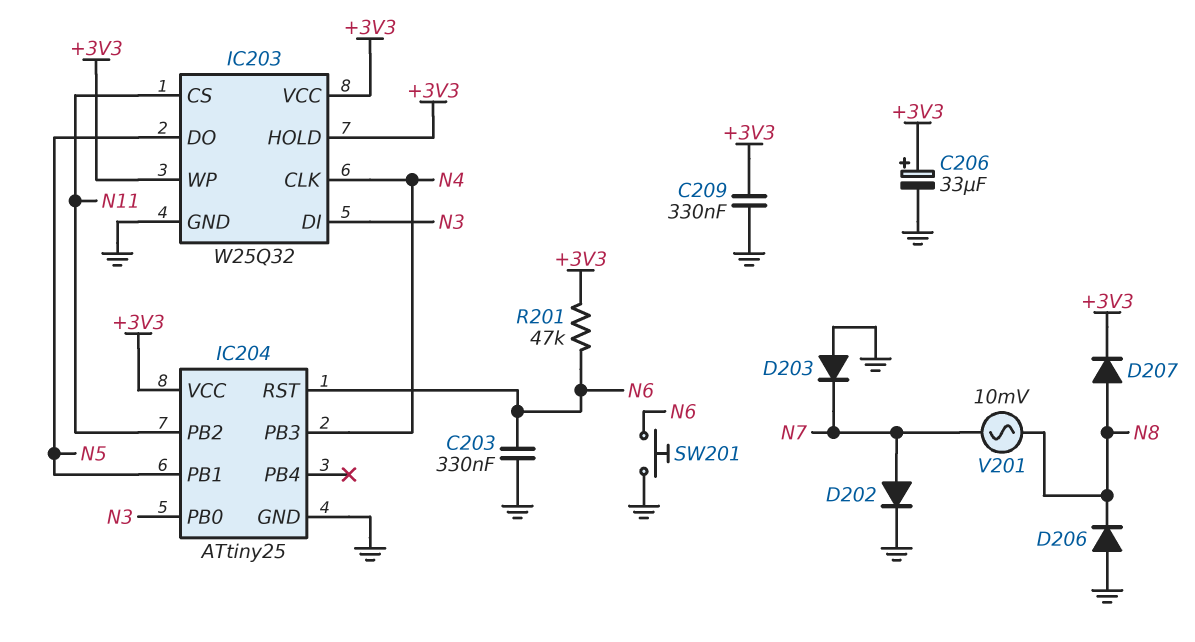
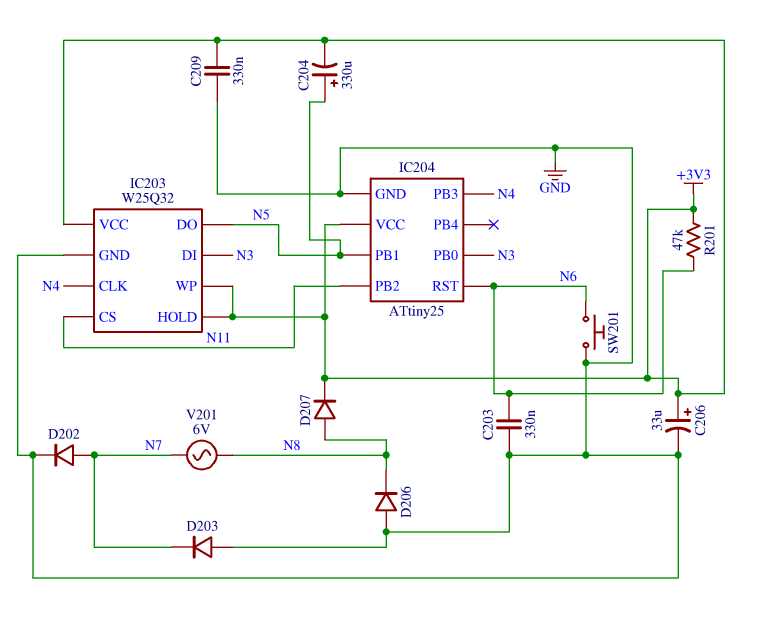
C204: none -> 330uF (plus N5, minus +3V3)
V201: AC 10mV (N7, N8) -> AC 6V (N7, N8)

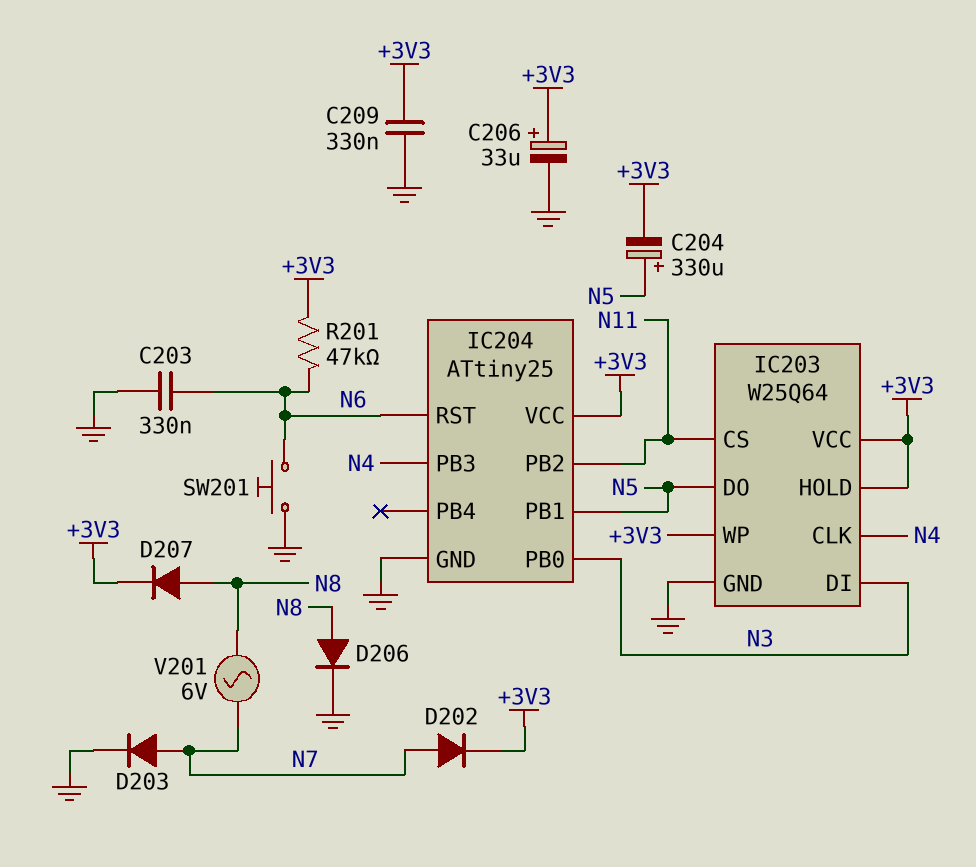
D202: diode (A N7, K GND) -> diode (A N7, K +3V3)
D203: diode (A GND, K N7) -> diode (A N7, K GND)
D206: diode (A GND, K N8) -> diode (A N8, K GND)
IC203: W25Q32 -> W25Q64

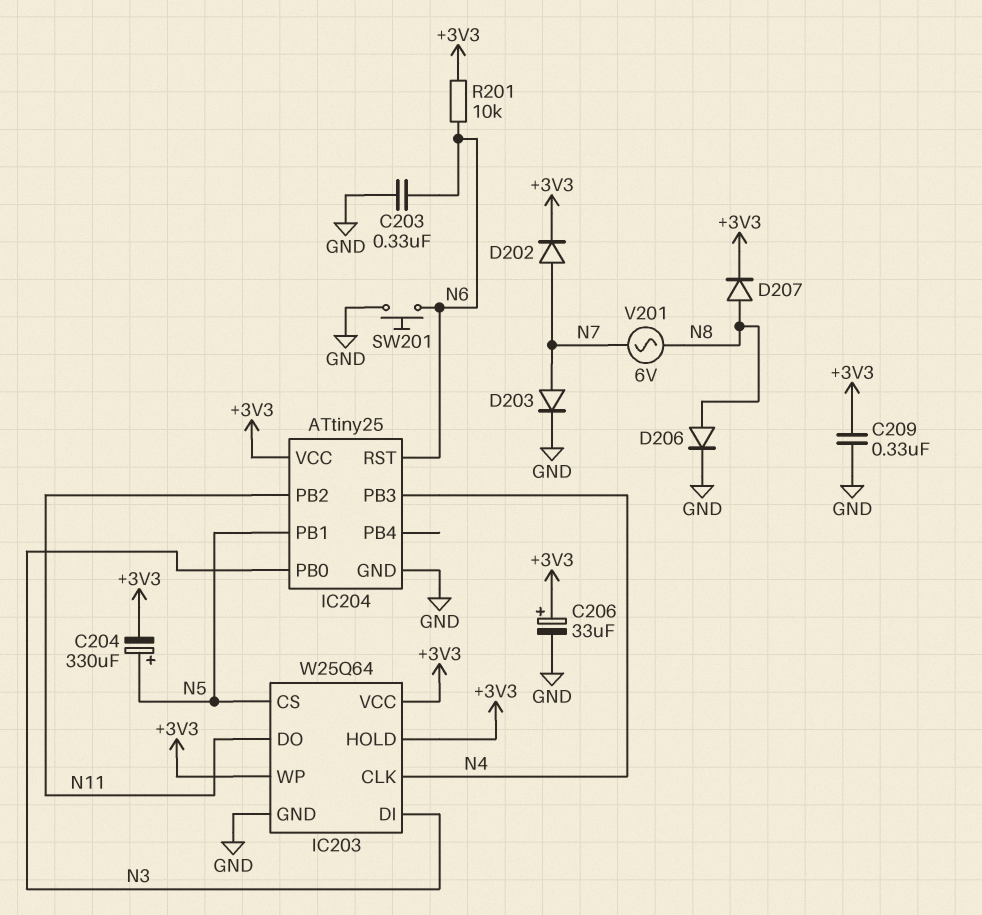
IC203 pin CS: N11 -> N5
IC203 pin DO: N5 -> N11
R201: 47k (+3V3, N6) -> 10k (+3V3, N6)

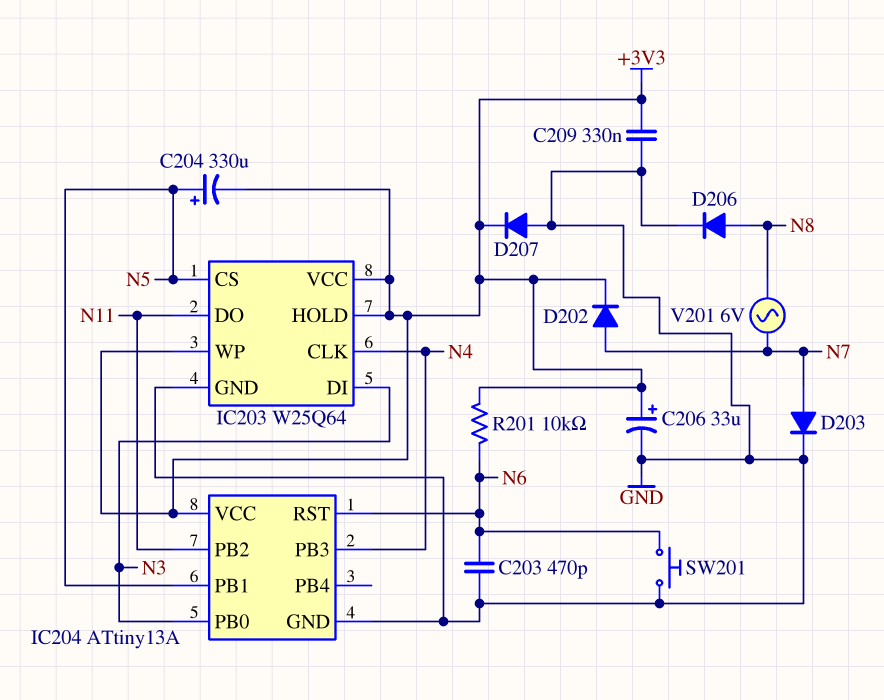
C203: 330nF (GND, N6) -> 470pF (GND, N6)
D207: diode (A N8, K +3V3) -> diode (A GND, K +3V3)
IC204: ATtiny25 -> ATtiny13A

